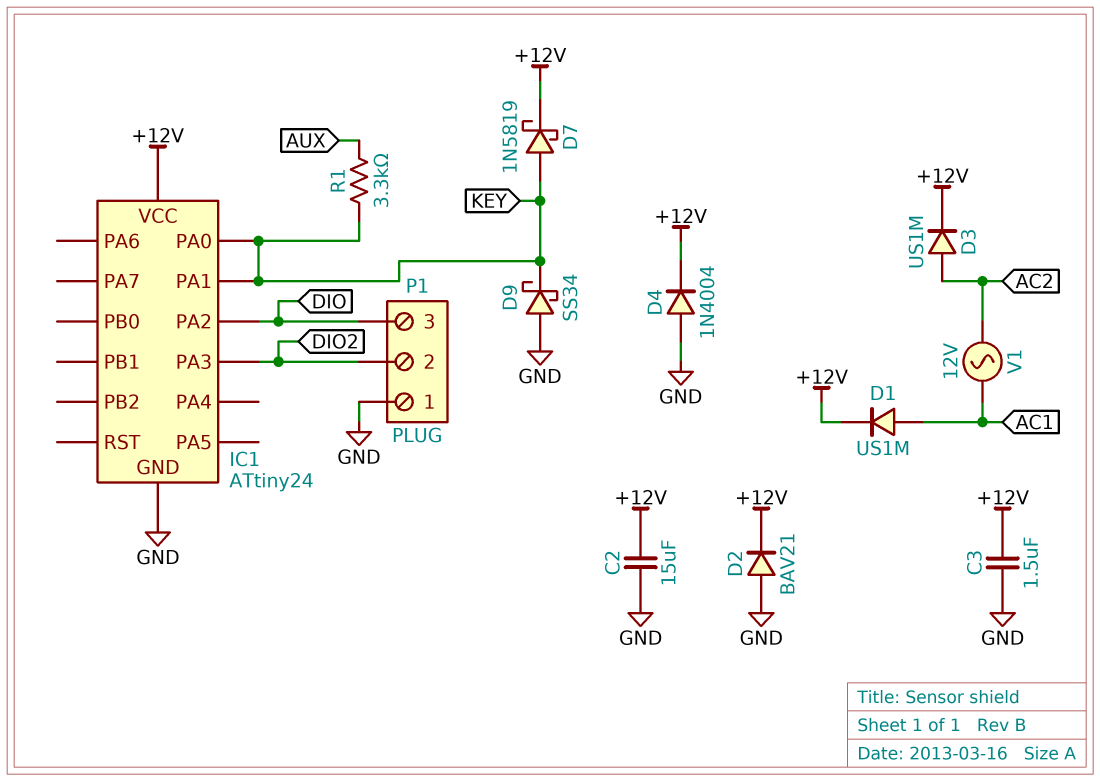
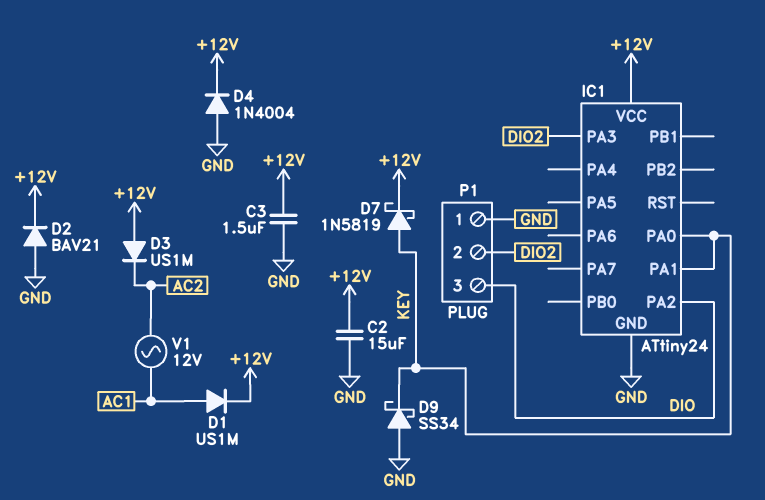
D3: diode US1M (A AC2, K +12V) -> diode US1M (A +12V, K AC2)
R1: 3.3k (AUX, KEY) -> none

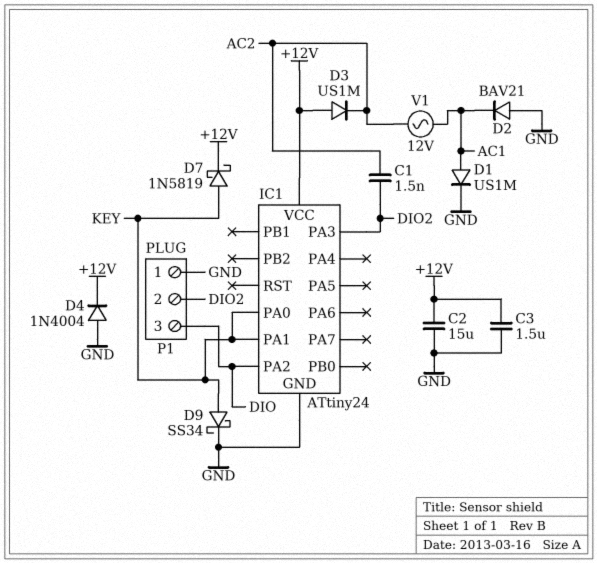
C1: none -> 1.5nF (AC2, DIO2)
D1: diode US1M (A AC1, K +12V) -> diode US1M (A AC1, K GND)
D2: diode BAV21 (A GND, K +12V) -> diode BAV21 (A GND, K AC1)
D9: schottky SS34 (A GND, K KEY) -> schottky SS34 (A KEY, K GND)

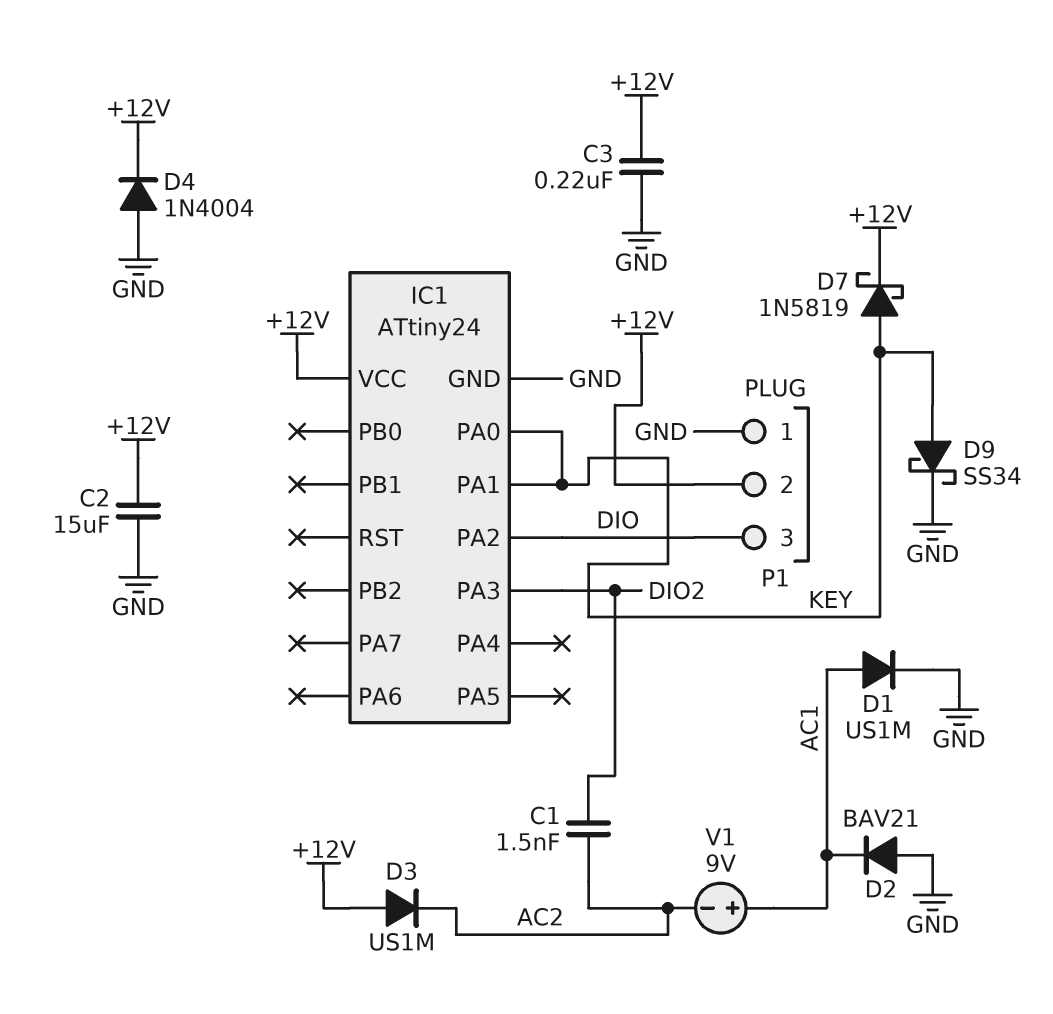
C3: 1.5uF (+12V, GND) -> 220nF (+12V, GND)
P1 pin 2: DIO2 -> +12V
V1: AC 12V (AC1, AC2) -> 9V (plus AC1, minus AC2)

